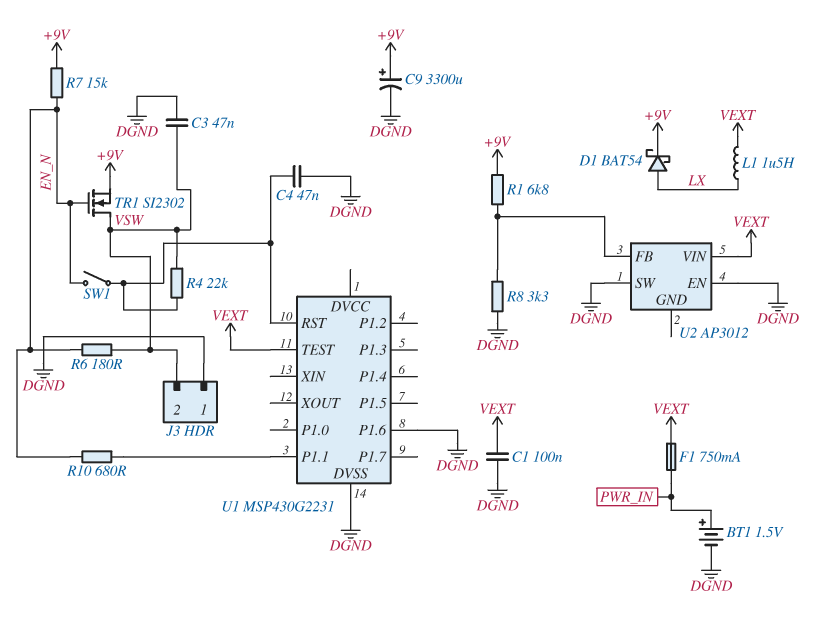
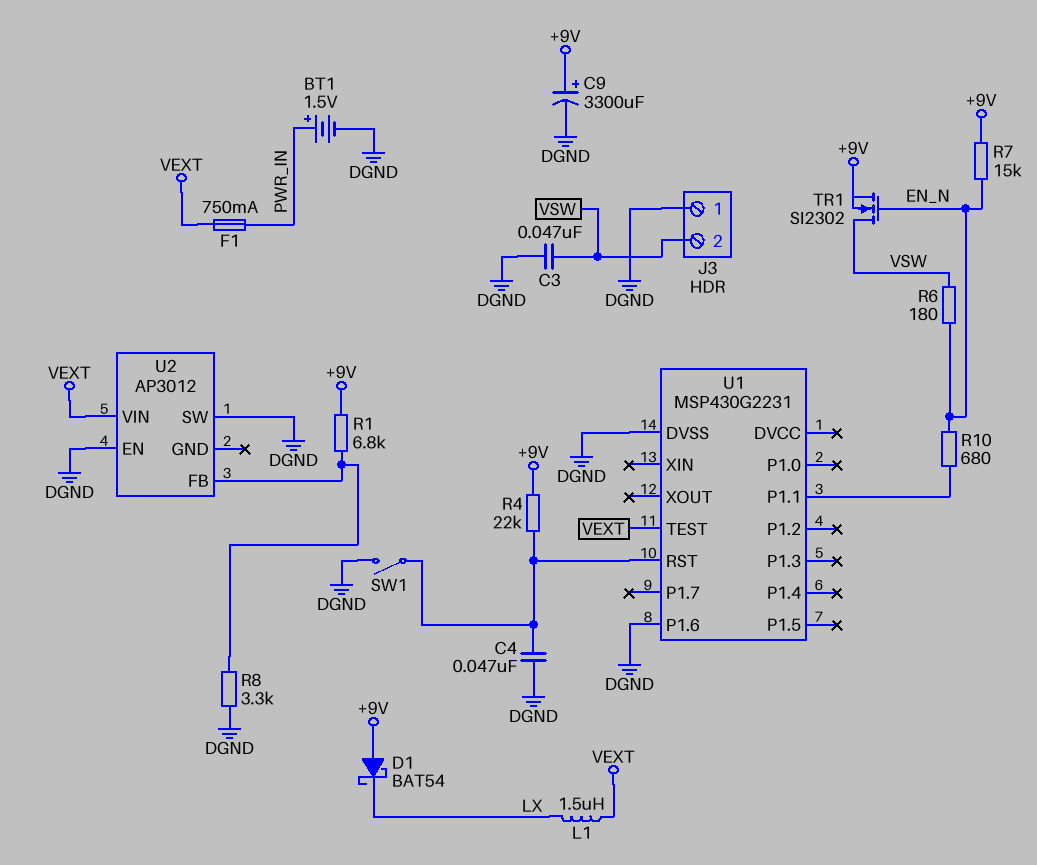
C1: 100nF (DGND, VEXT) -> none
D1: schottky BAT54 (A LX, K +9V) -> schottky BAT54 (A +9V, K LX)
R4: 22k (U1/RST, VSW) -> 22k (+9V, U1/RST)
SW1: switch (EN_N, U1/RST) -> switch (DGND, U1/RST)

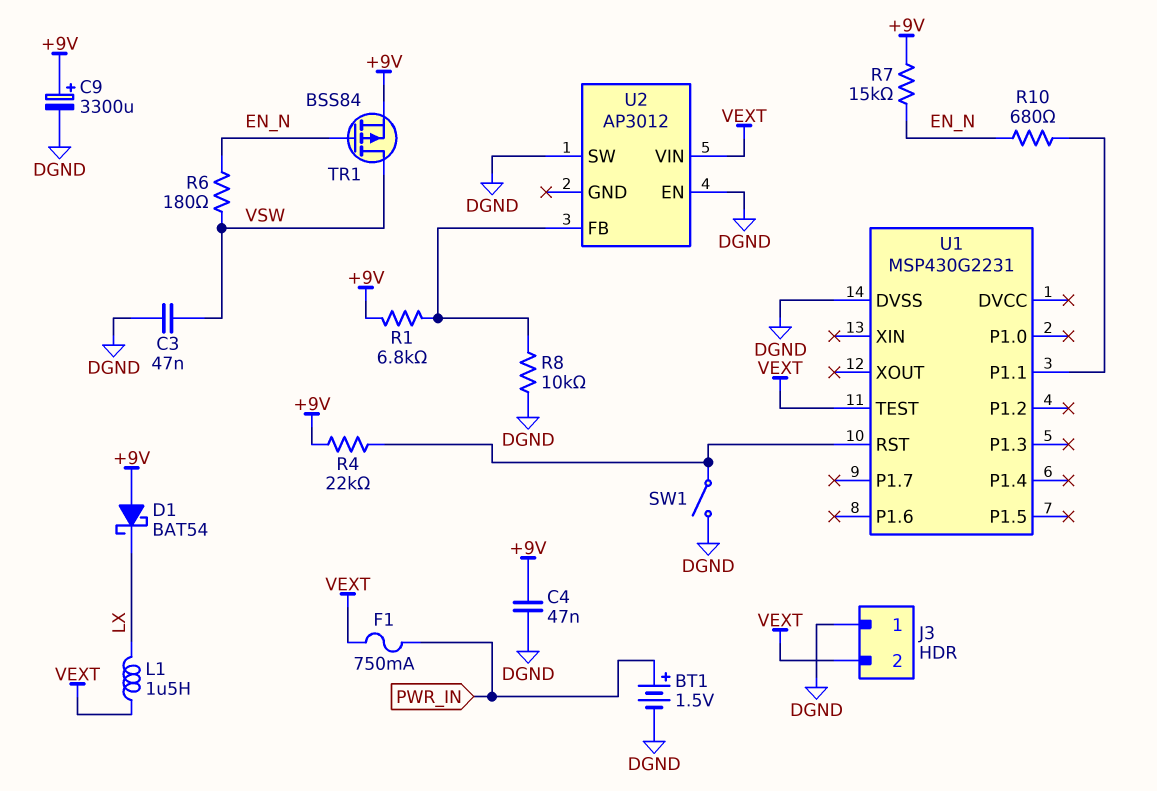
C4: 47nF (DGND, U1/RST) -> 47nF (+9V, DGND)
J3 pin 2: VSW -> VEXT
R8: 3.3k (DGND, U2/FB) -> 10k (DGND, U2/FB)
TR1: NMOS SI2302 (G EN_N, D VSW, S +9V) -> PMOS BSS84 (G EN_N, D VSW, S +9V)
U1 pin P1.6: DGND -> none

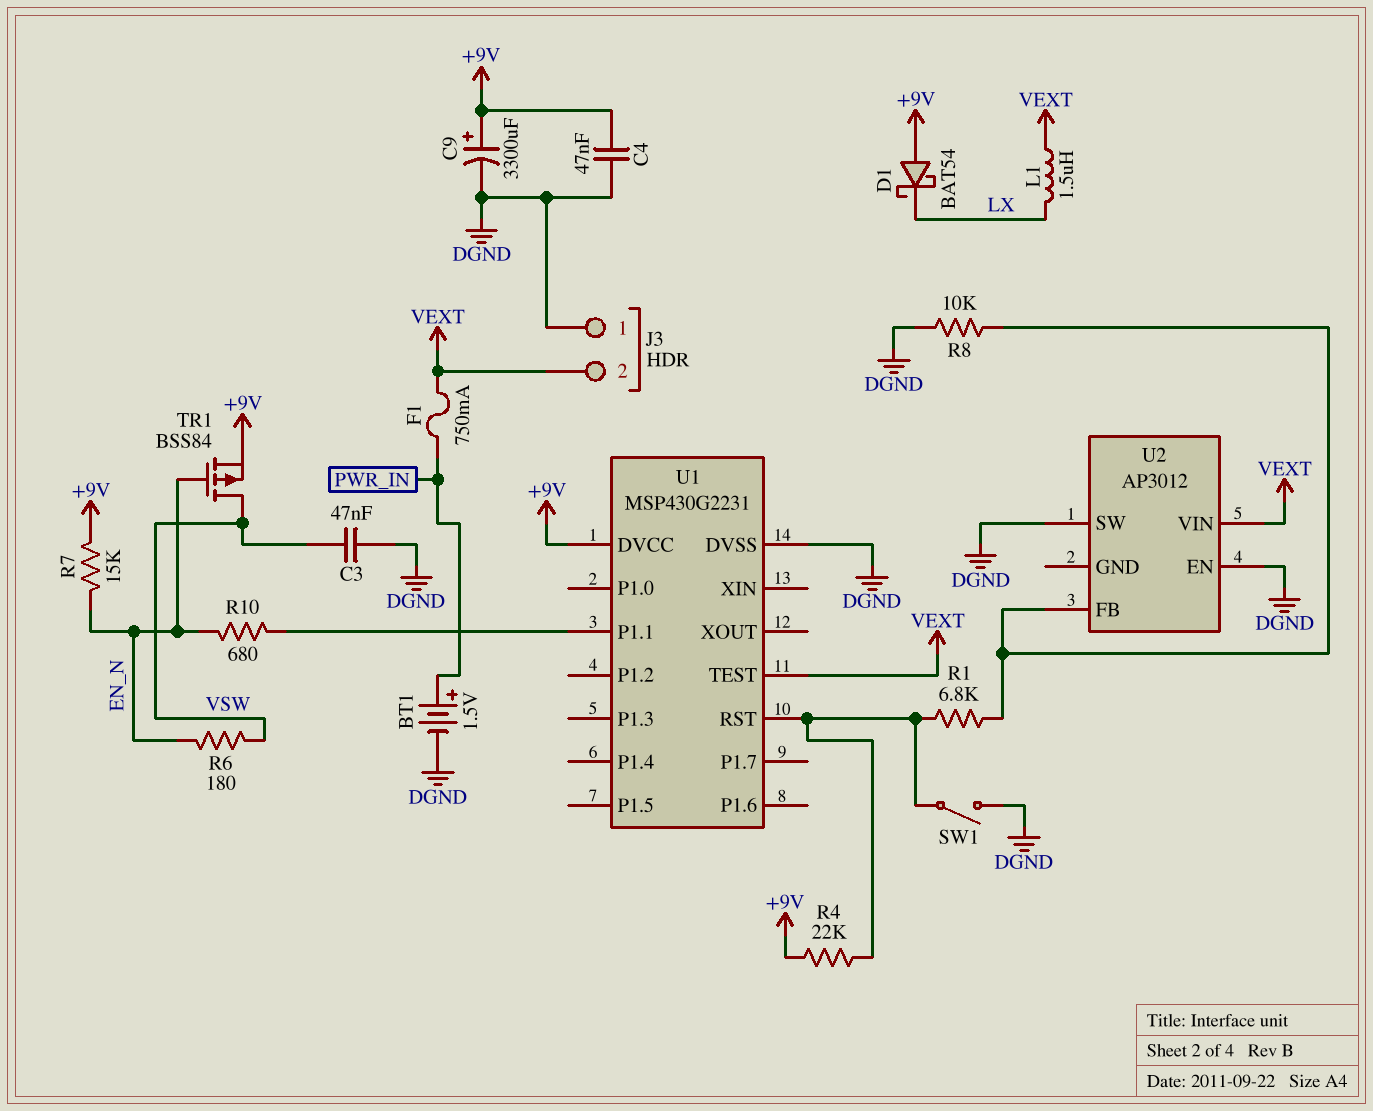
R1: 6.8k (+9V, U2/FB) -> 6.8k (U1/RST, U2/FB)
U1 pin DVCC: none -> +9V

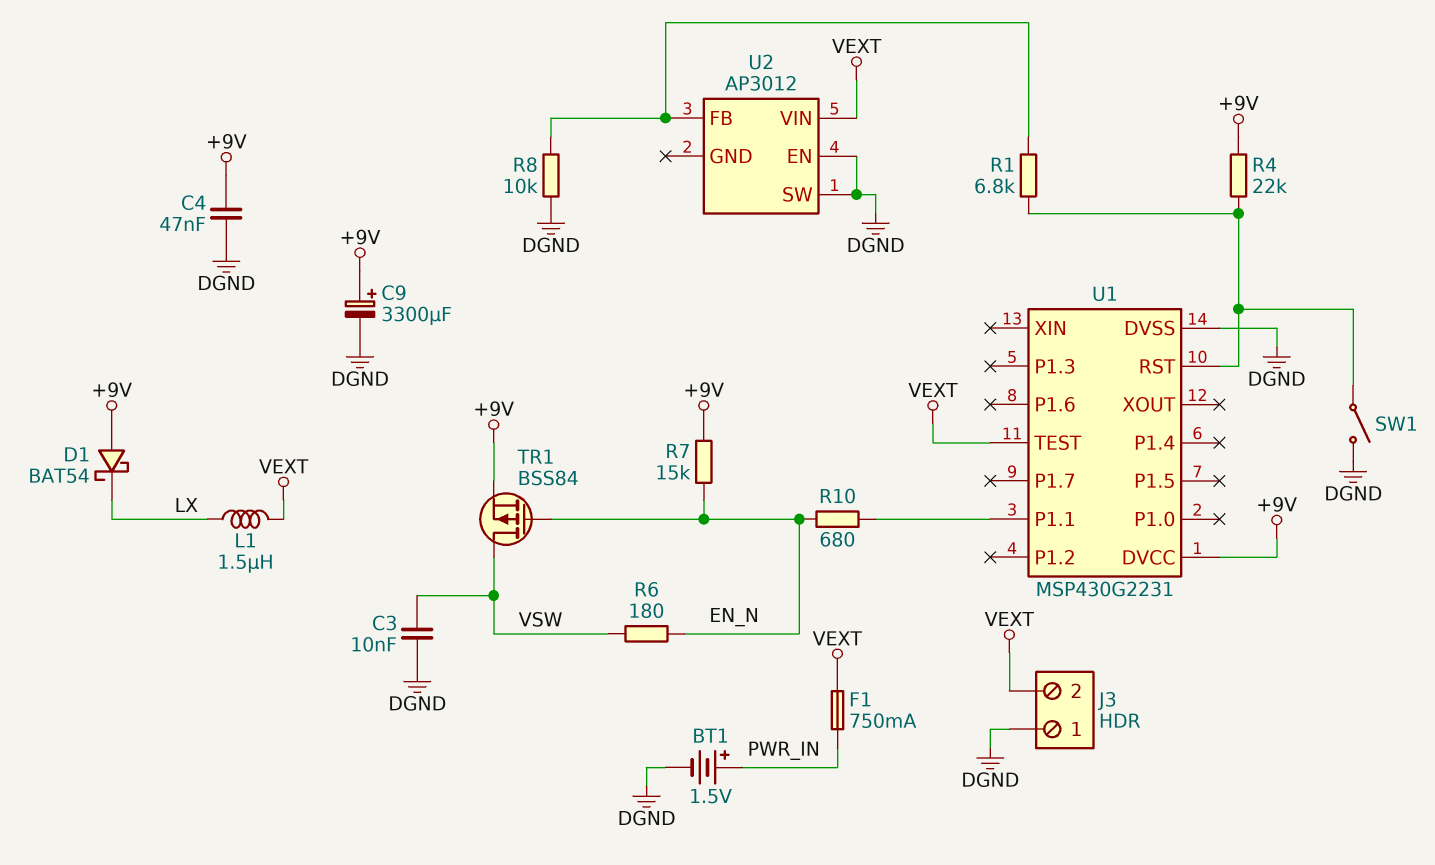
C3: 47nF (DGND, VSW) -> 10nF (DGND, VSW)

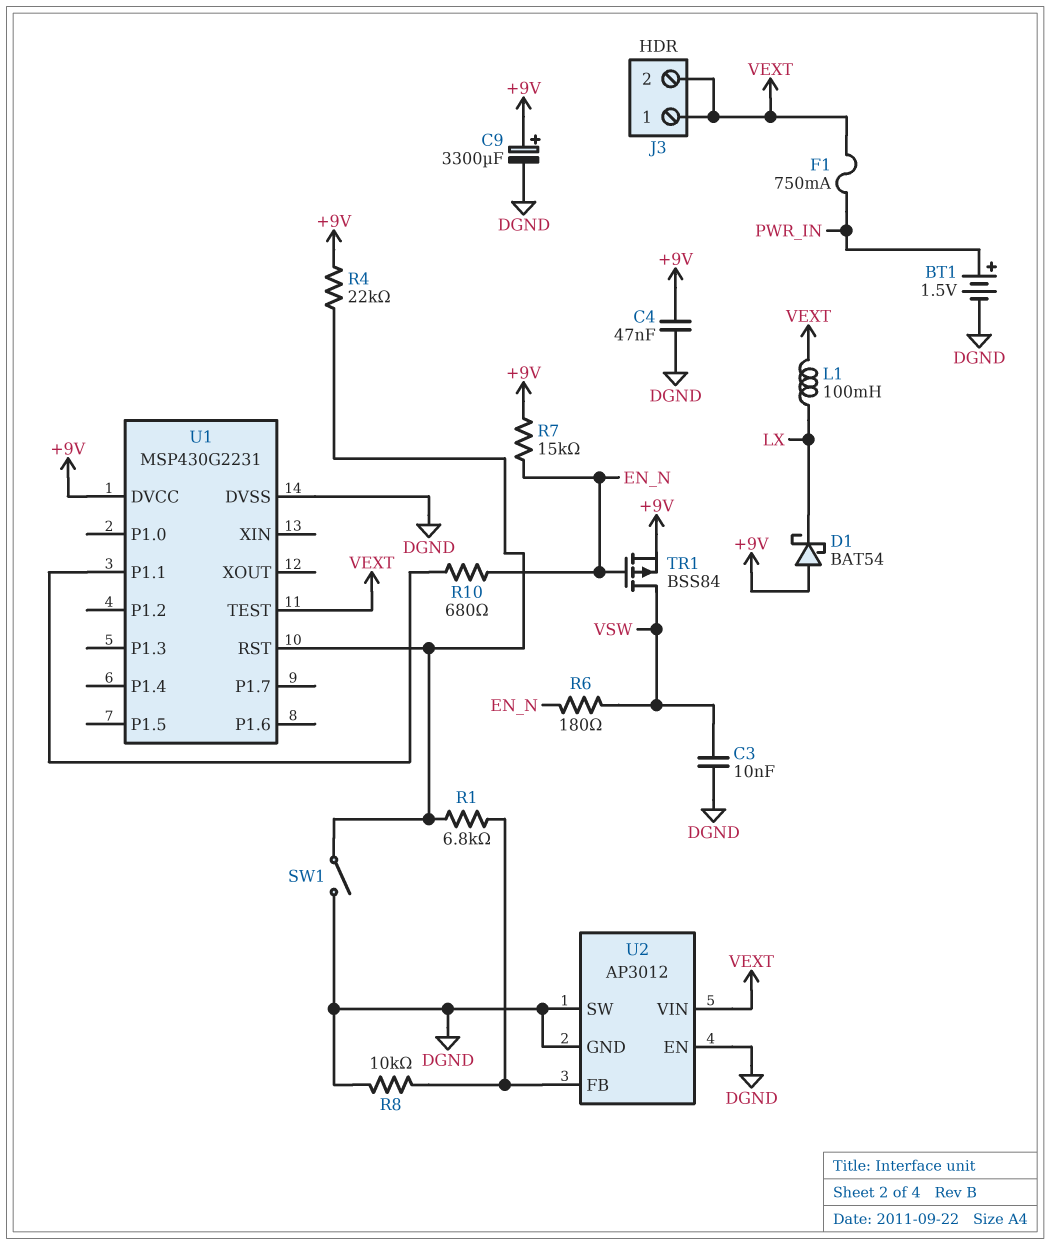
J3 pin 1: DGND -> VEXT
L1: 1.5uH (LX, VEXT) -> 100mH (LX, VEXT)
U2 pin GND: none -> DGND

